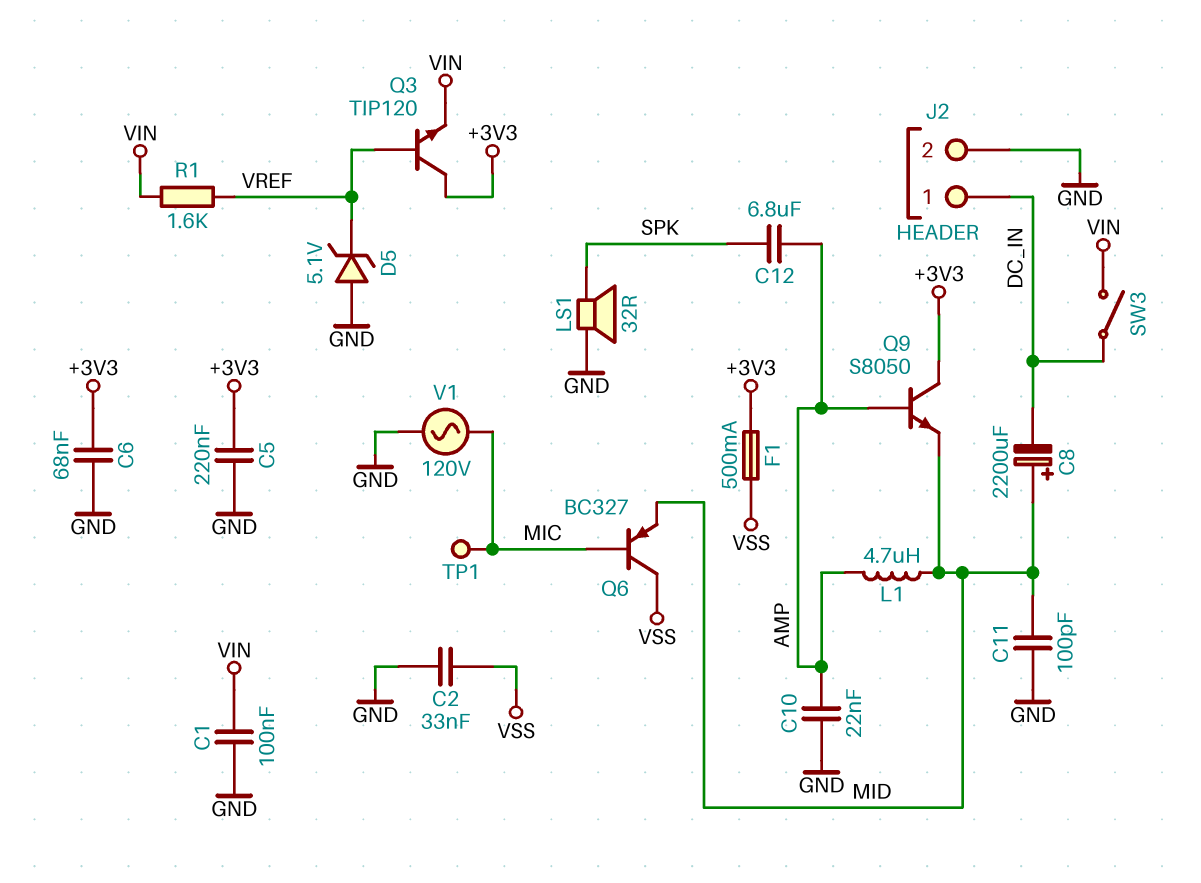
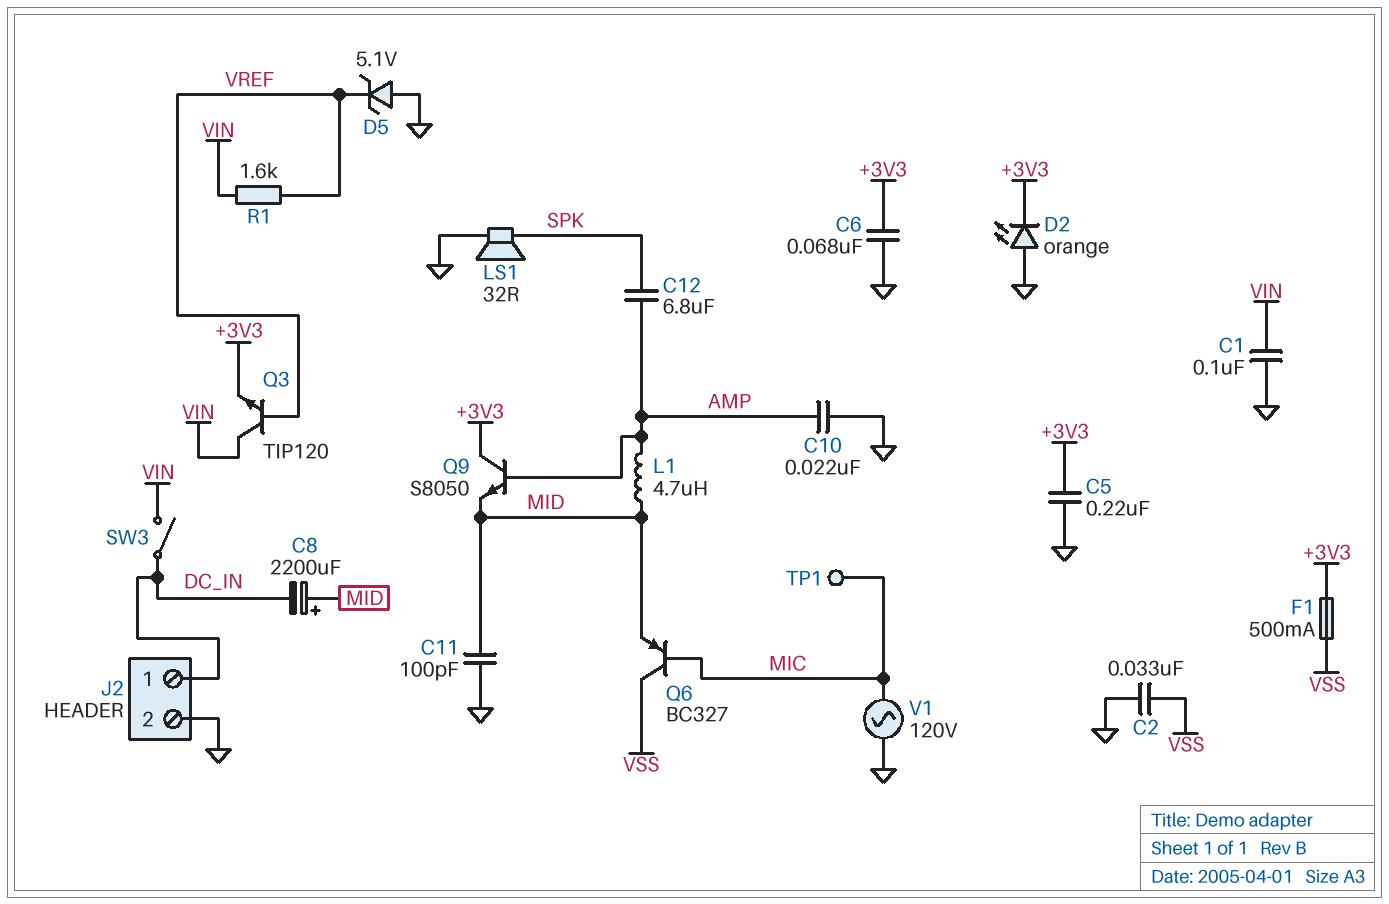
D2: none -> LED orange (A GND, K +3V3)
Q3: NPN TIP120 (B VREF, C +3V3, E VIN) -> NPN TIP120 (B VREF, C VIN, E +3V3)

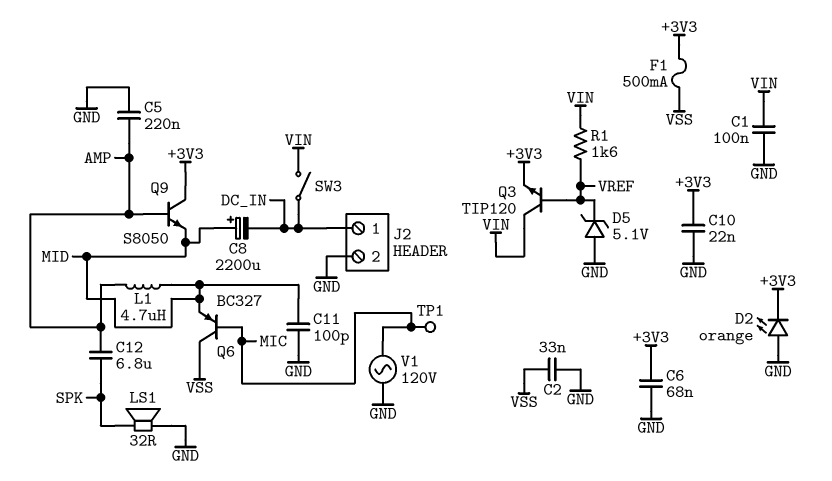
C5: 220nF (+3V3, GND) -> 220nF (AMP, GND)
C10: 22nF (AMP, GND) -> 22nF (+3V3, GND)

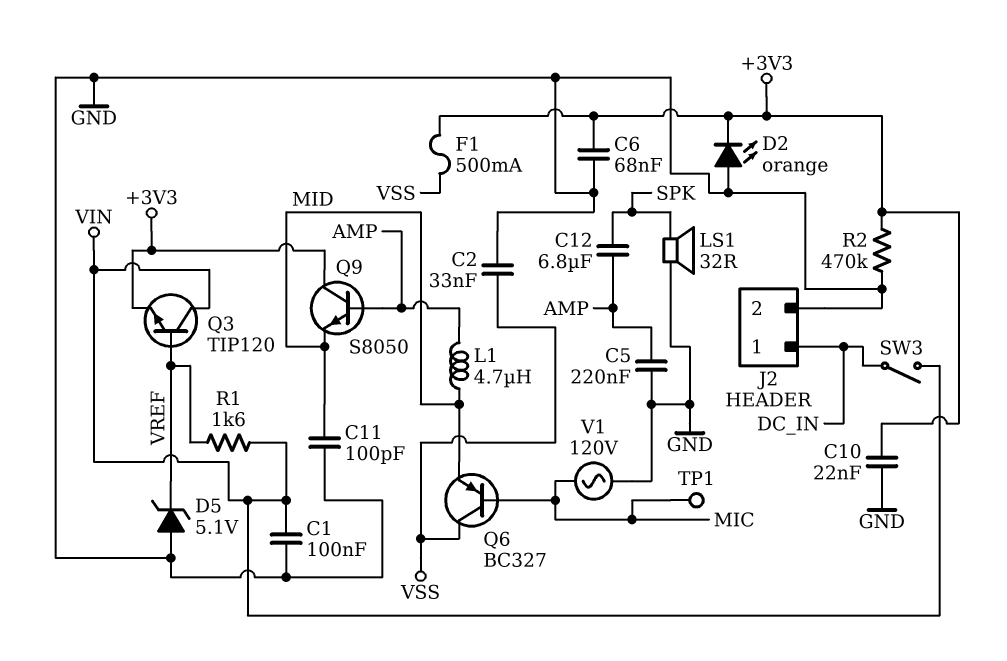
C8: 2200uF (plus MID, minus DC_IN) -> none
R2: none -> 470k (+3V3, GND)

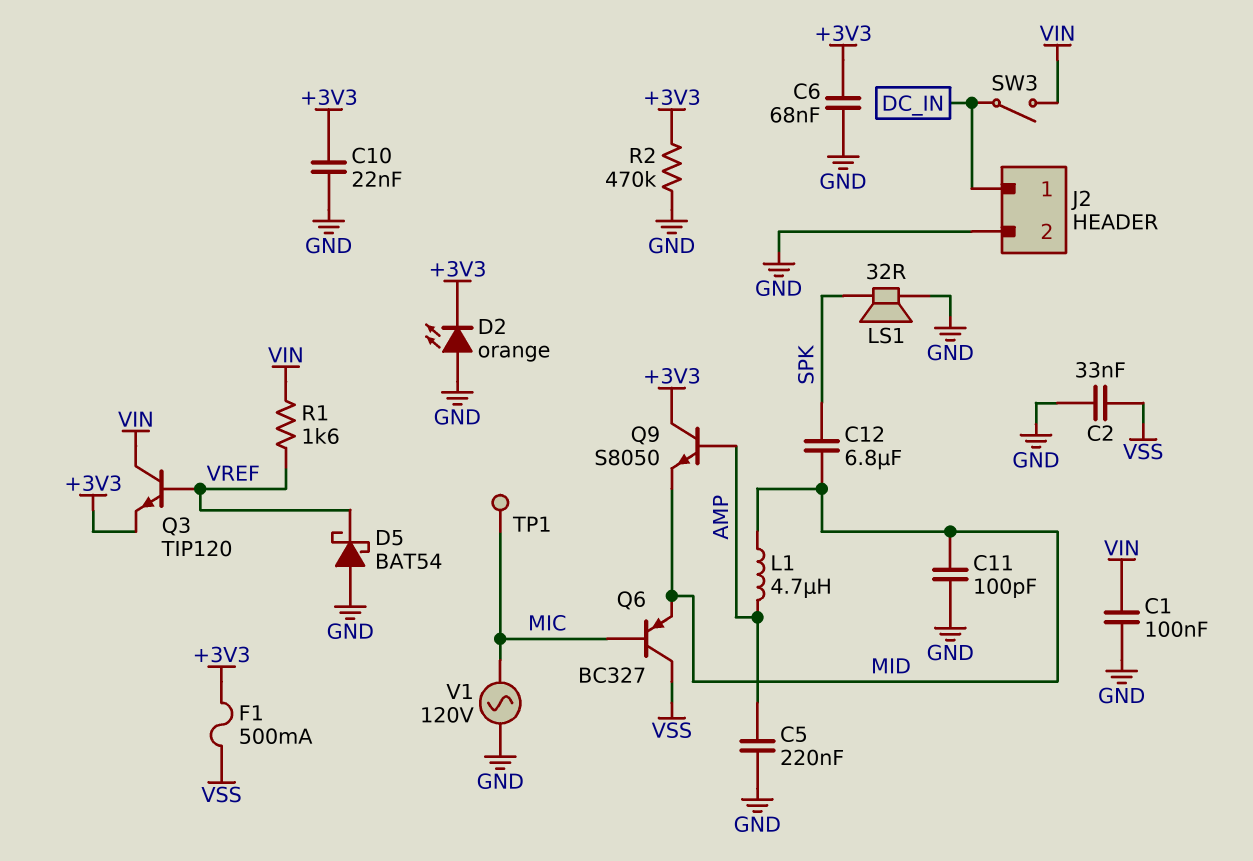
C12: 6.8uF (AMP, SPK) -> 6.8uF (MID, SPK)
D5: zener 5.1V (A GND, K VREF) -> schottky BAT54 (A GND, K VREF)

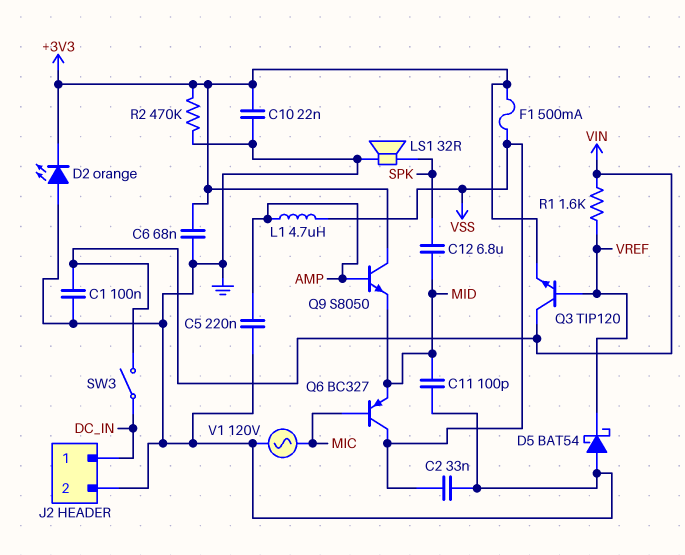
L1: 4.7uH (AMP, MID) -> 4.7uH (AMP, VSS)
TP1: test point (MIC) -> none

